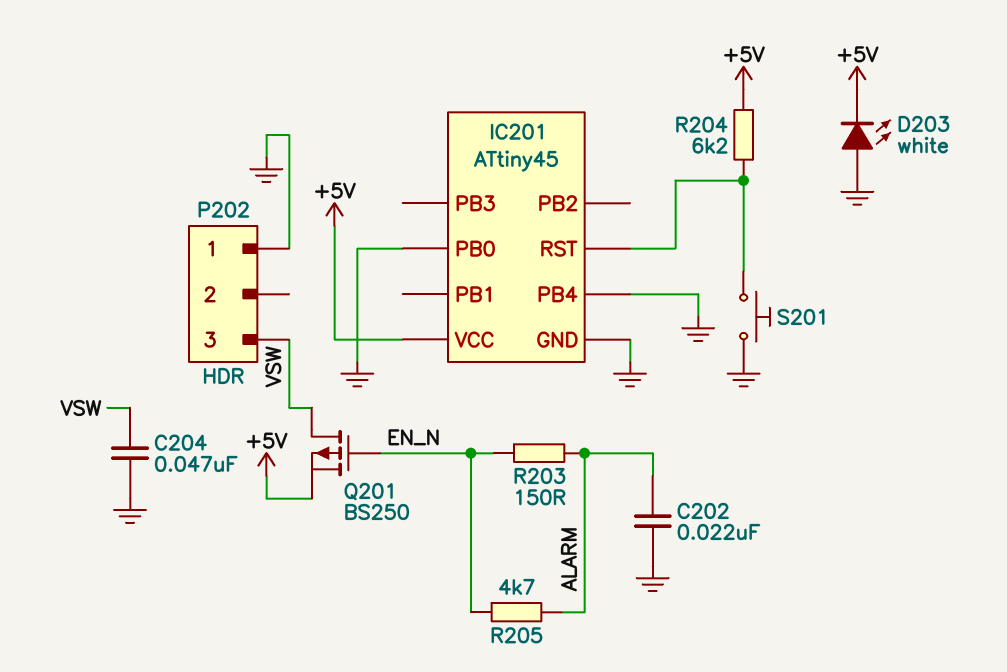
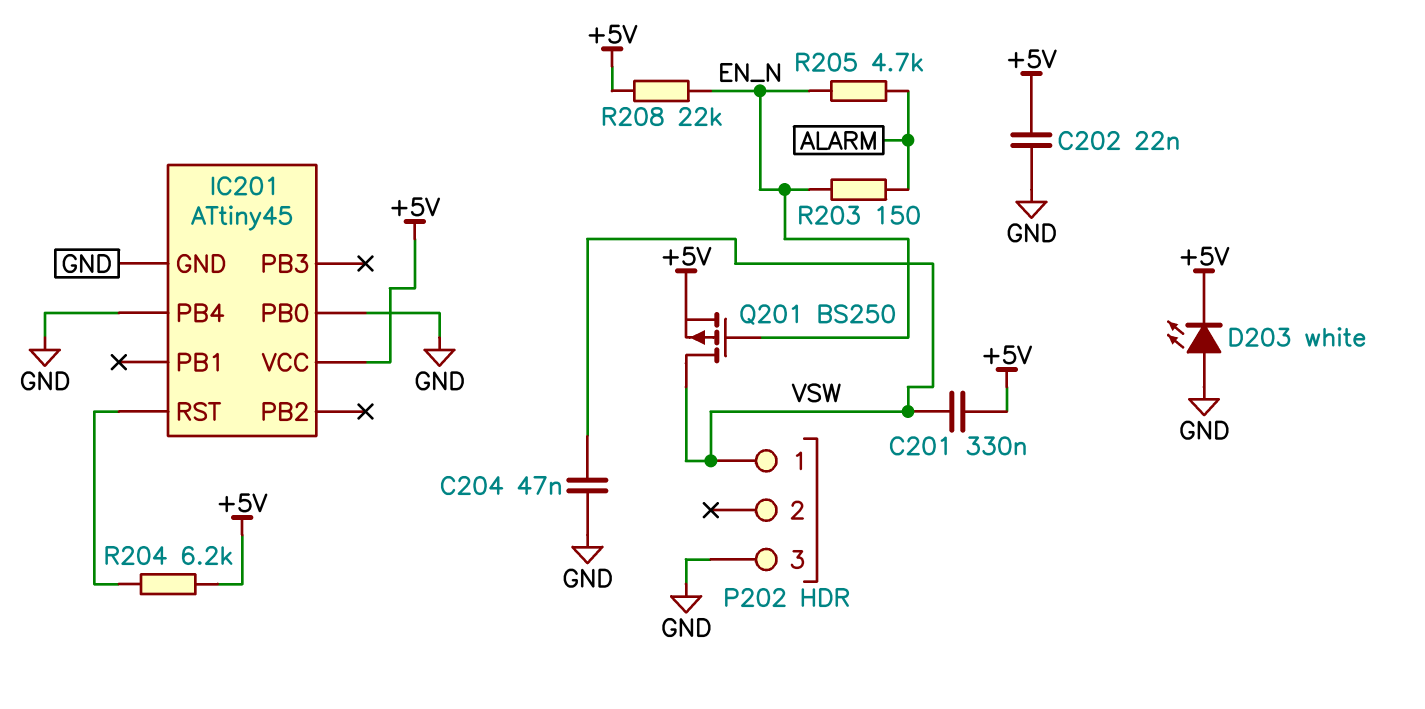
C201: none -> 330nF (+5V, VSW)
C202: 22nF (ALARM, GND) -> 22nF (+5V, GND)
P202 pin 1: GND -> VSW
P202 pin 3: VSW -> GND
R208: none -> 22k (+5V, EN_N)
S201: button (GND, IC201/RST) -> none

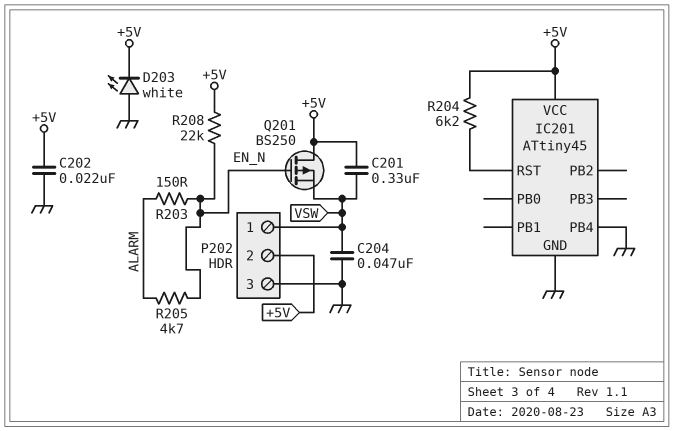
IC201 pin PB0: GND -> none
P202 pin 2: none -> +5V
Q201: PMOS BS250 (G EN_N, D VSW, S +5V) -> PMOS BS250 (G EN_N, D +5V, S VSW)

